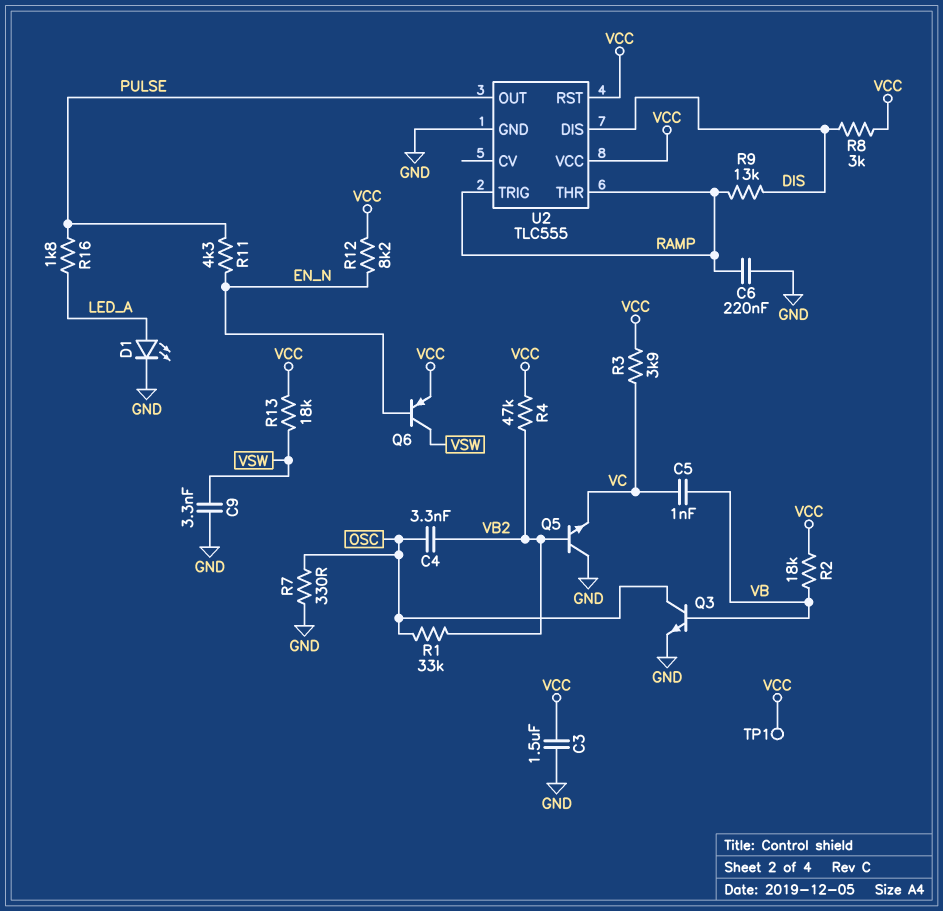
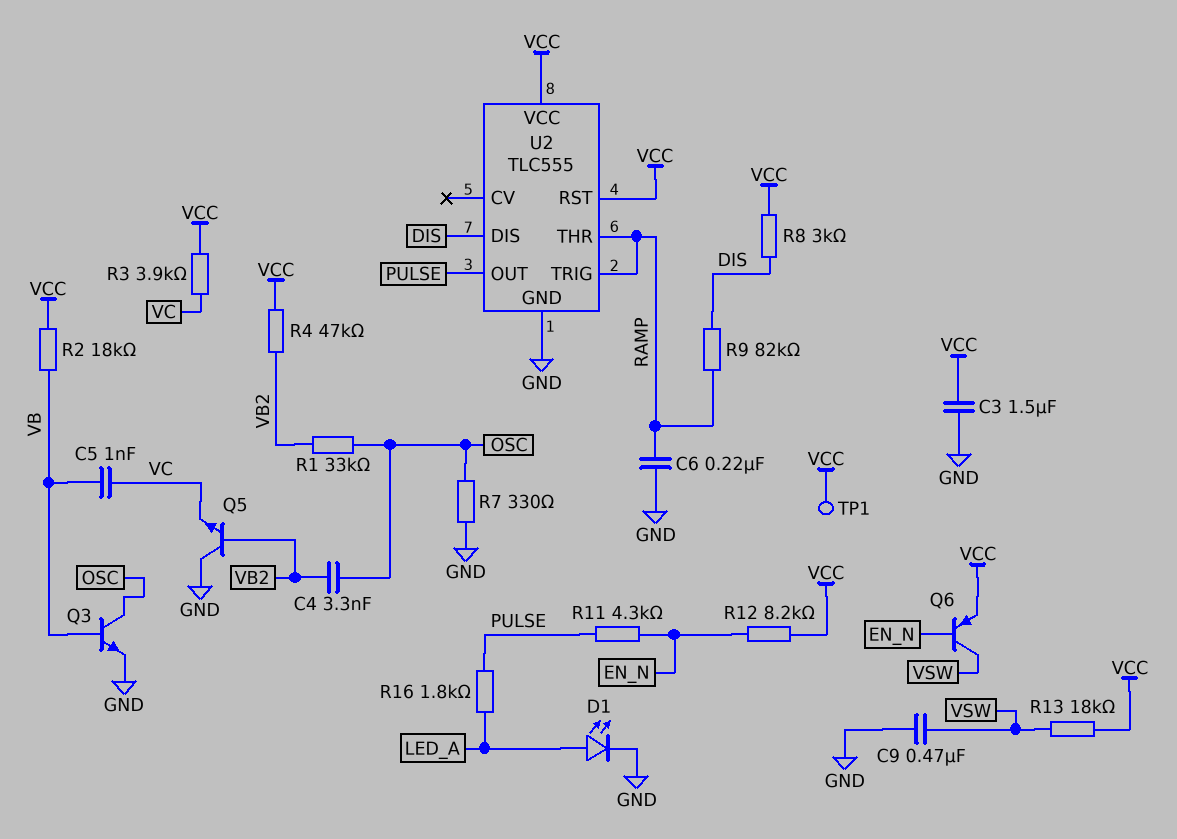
C9: 3.3nF (GND, VSW) -> 470nF (GND, VSW)
R9: 13k (DIS, RAMP) -> 82k (DIS, RAMP)

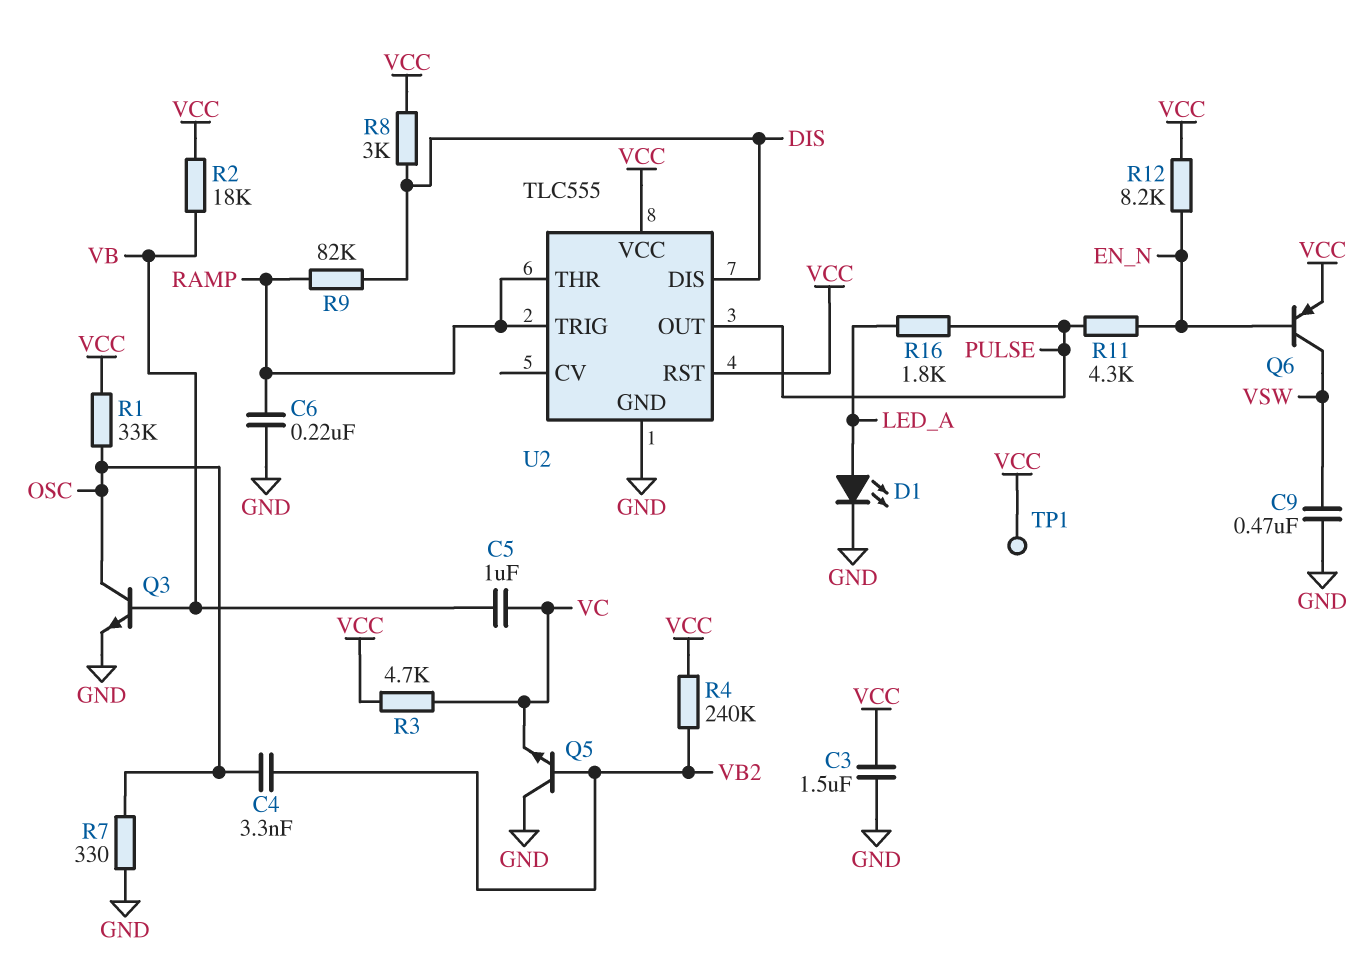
C5: 1nF (VB, VC) -> 1uF (VB, VC)
R1: 33k (OSC, VB2) -> 33k (OSC, VCC)
R3: 3.9k (VC, VCC) -> 4.7k (VC, VCC)
R4: 47k (VB2, VCC) -> 240k (VB2, VCC)
R13: 18k (VCC, VSW) -> none

